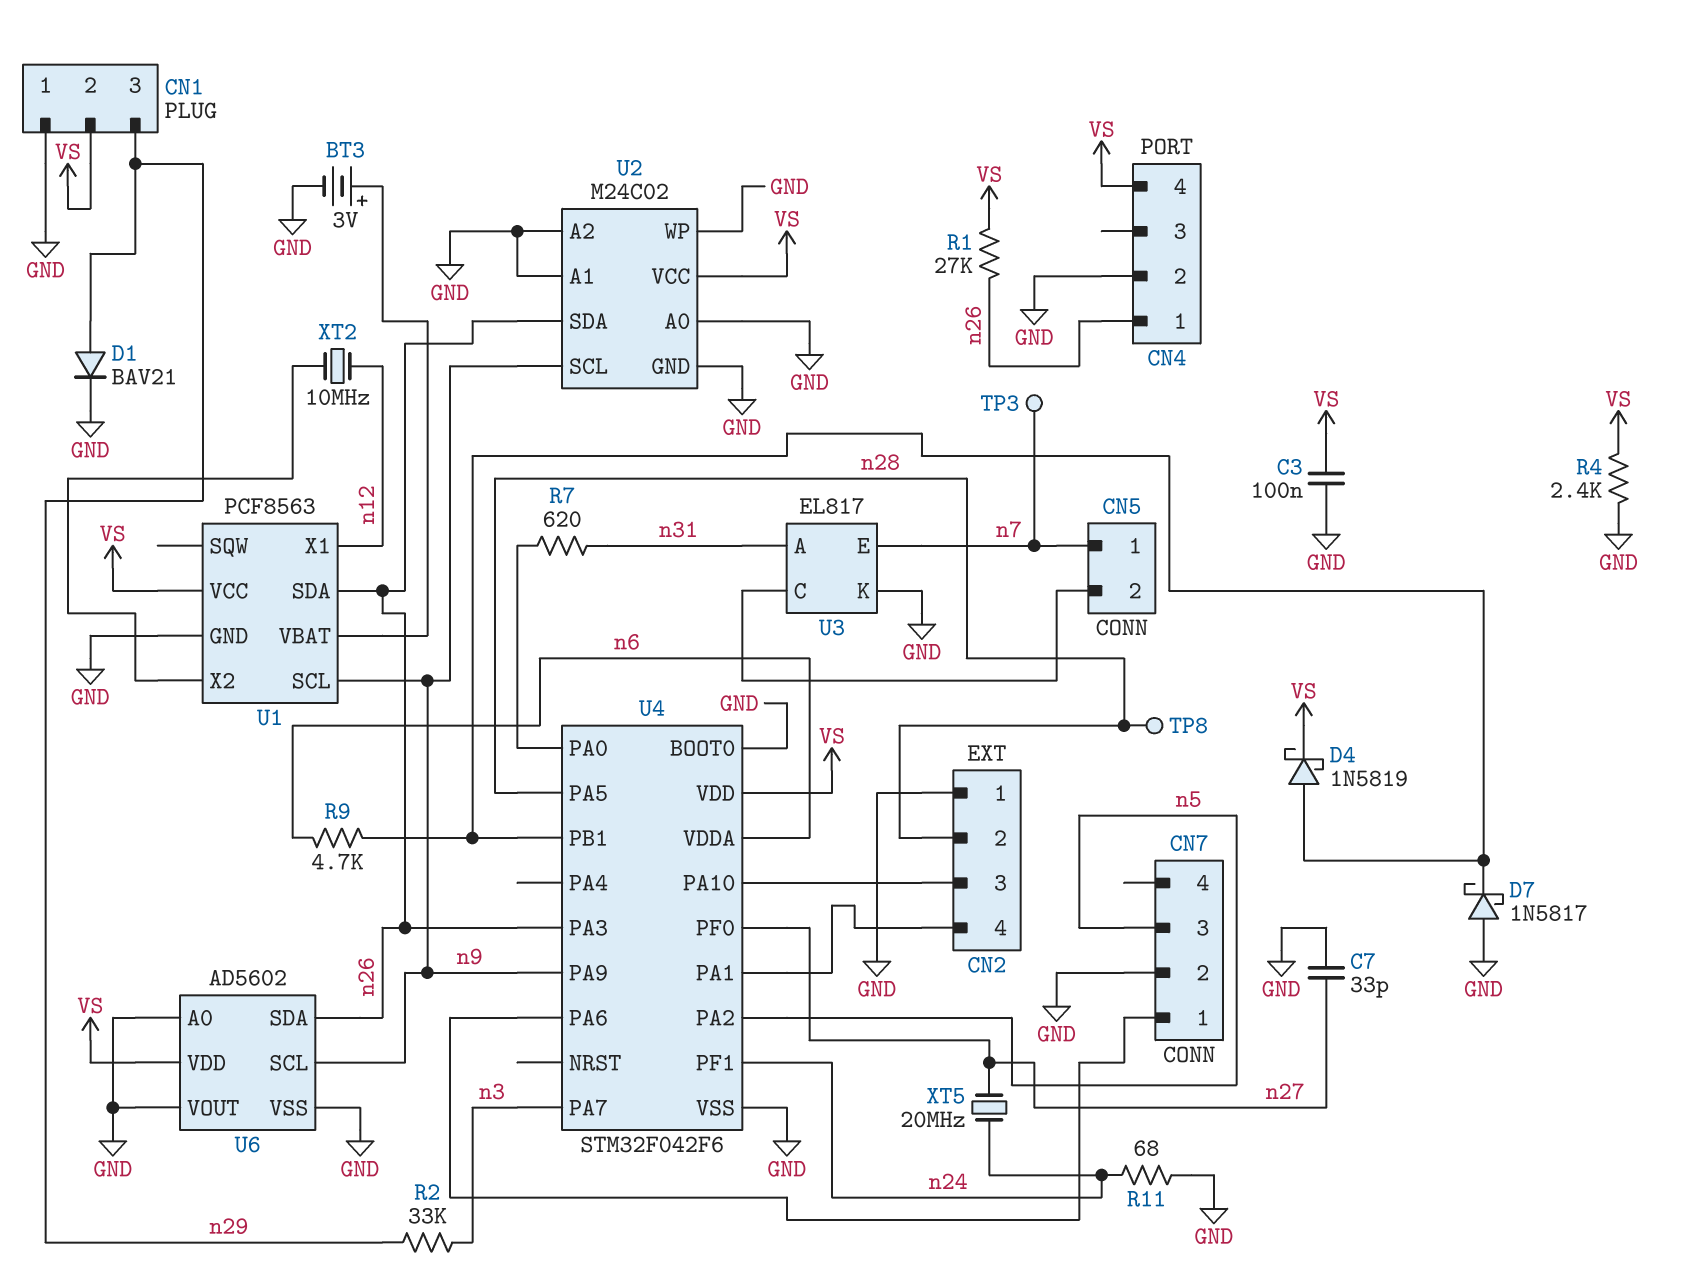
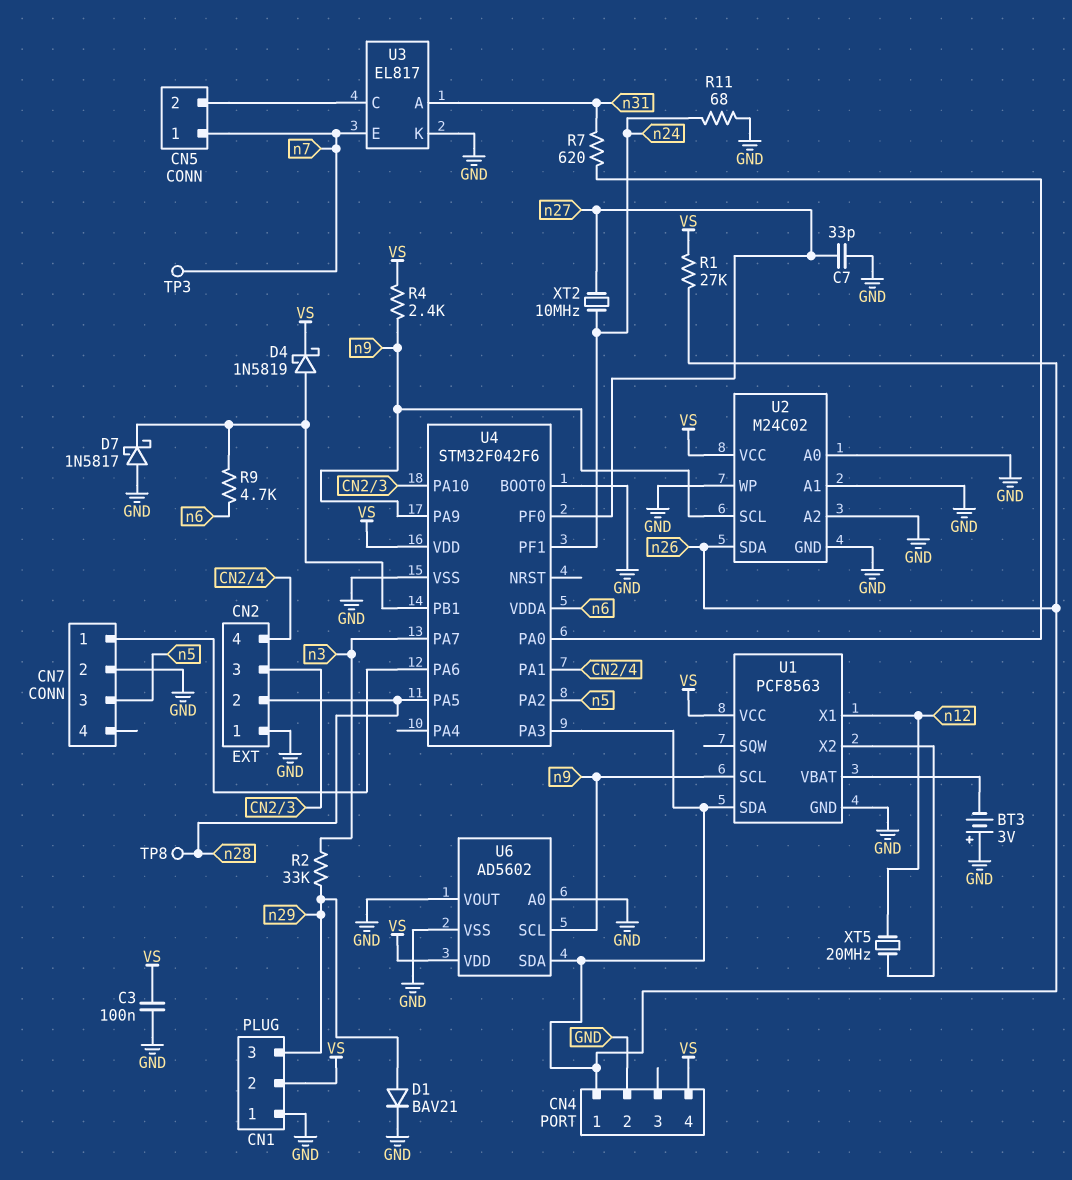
BT3: 3V (plus U1/VBAT, minus GND) -> 3V (plus GND, minus U1/VBAT)
R4: 2.4k (GND, VS) -> 2.4k (VS, n9)
XT2: 10MHz (U1/X2, n12) -> 10MHz (n24, n27)
XT5: 20MHz (n24, n27) -> 20MHz (U1/X2, n12)

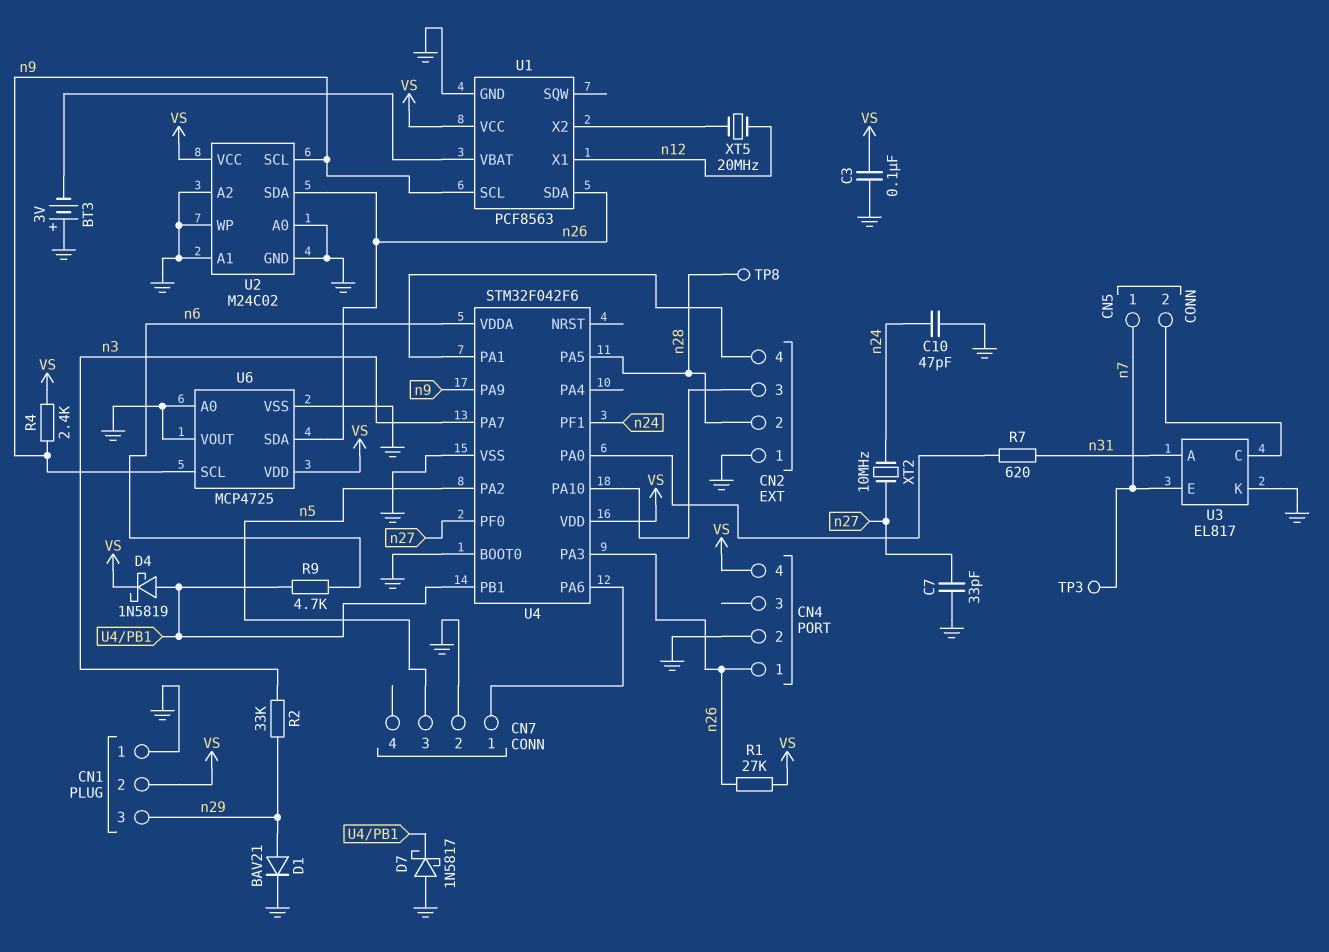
C10: none -> 47pF (GND, n24)
R11: 68 (GND, n24) -> none
U6: AD5602 -> MCP4725

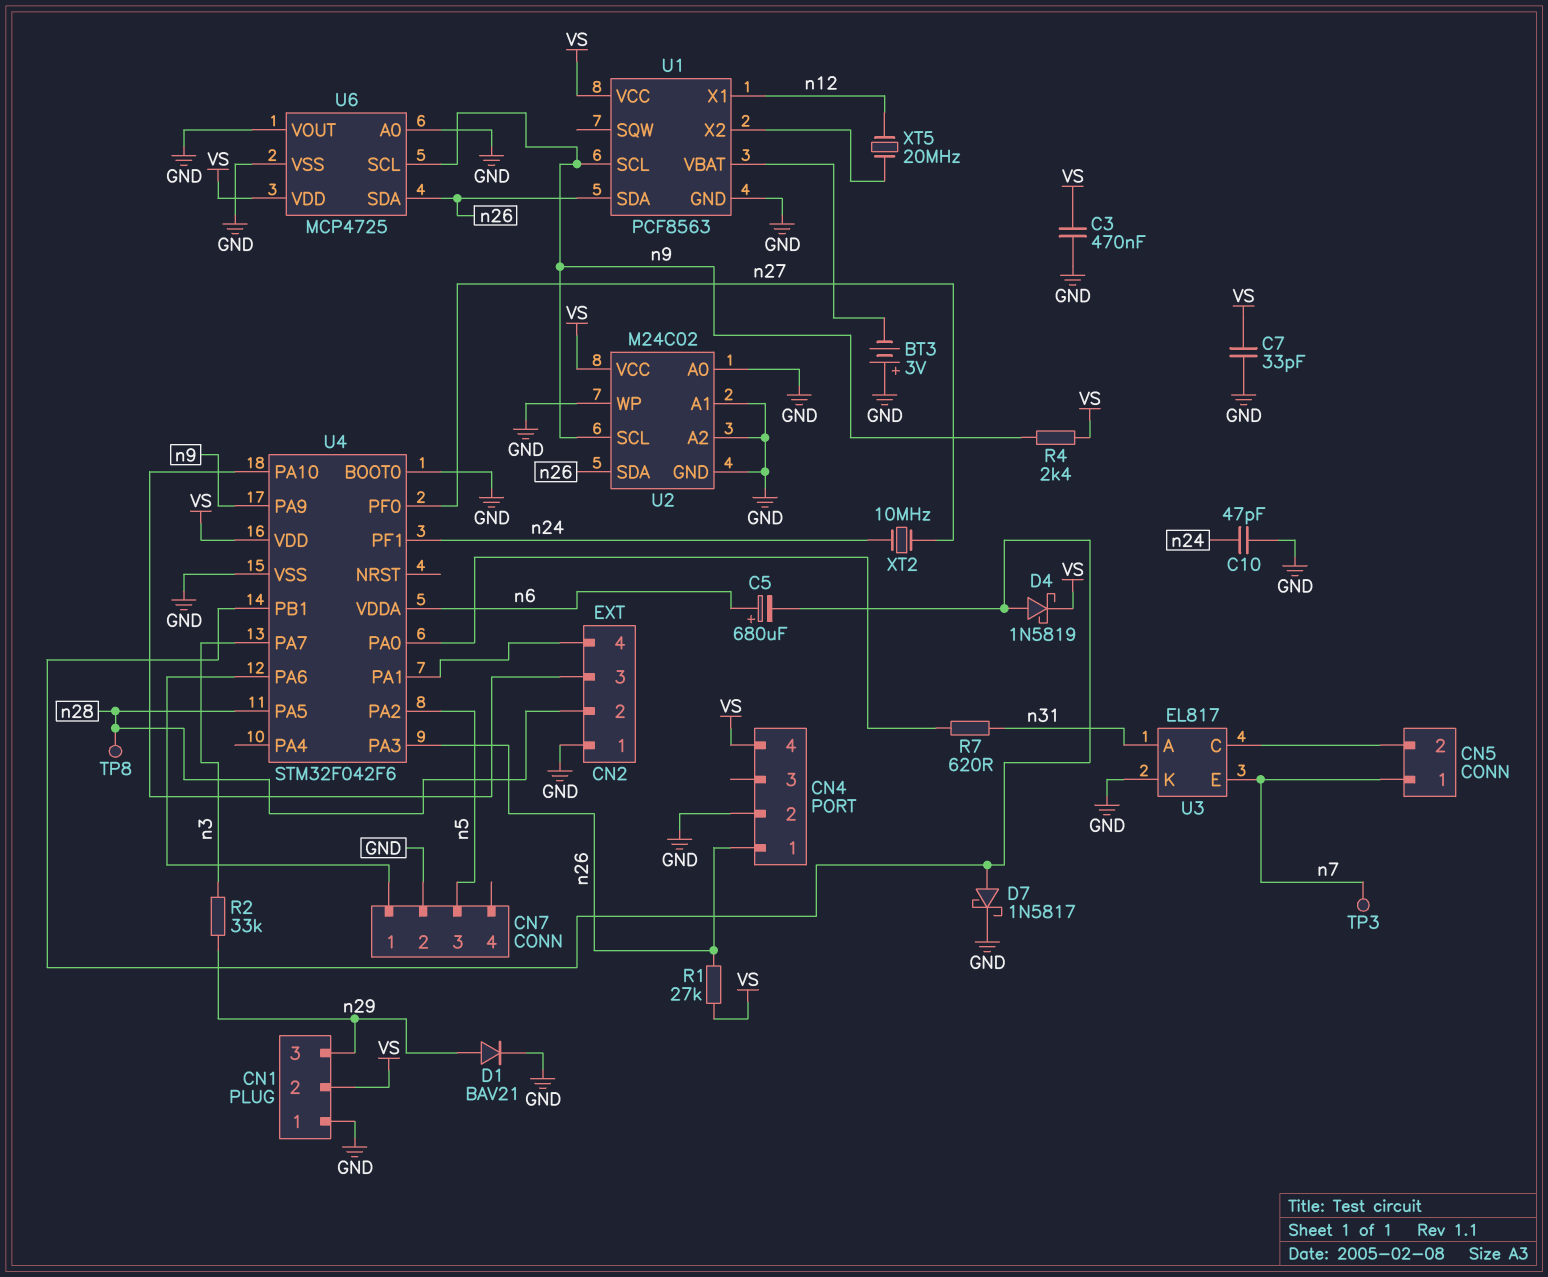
C3: 100nF (GND, VS) -> 470nF (GND, VS)
C5: none -> 680uF (plus n6, minus U4/PB1)
C7: 33pF (GND, n27) -> 33pF (GND, VS)
D7: schottky 1N5817 (A GND, K U4/PB1) -> schottky 1N5817 (A U4/PB1, K GND)
R9: 4.7k (U4/PB1, n6) -> none

